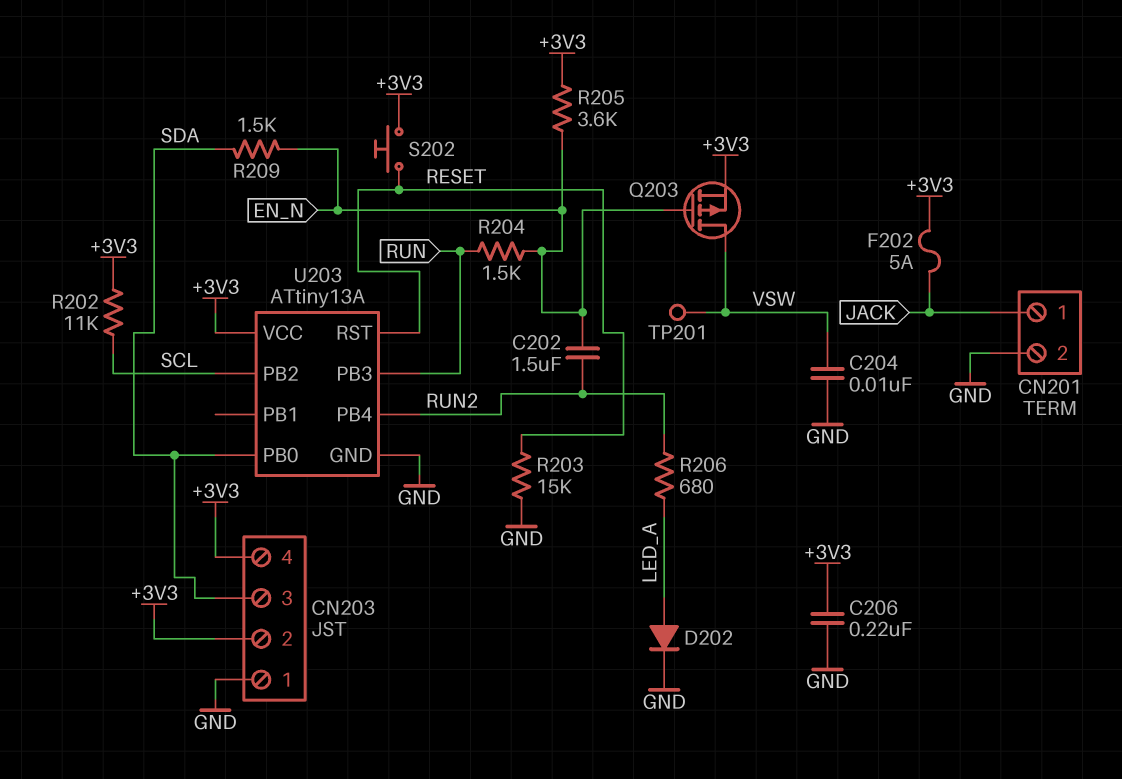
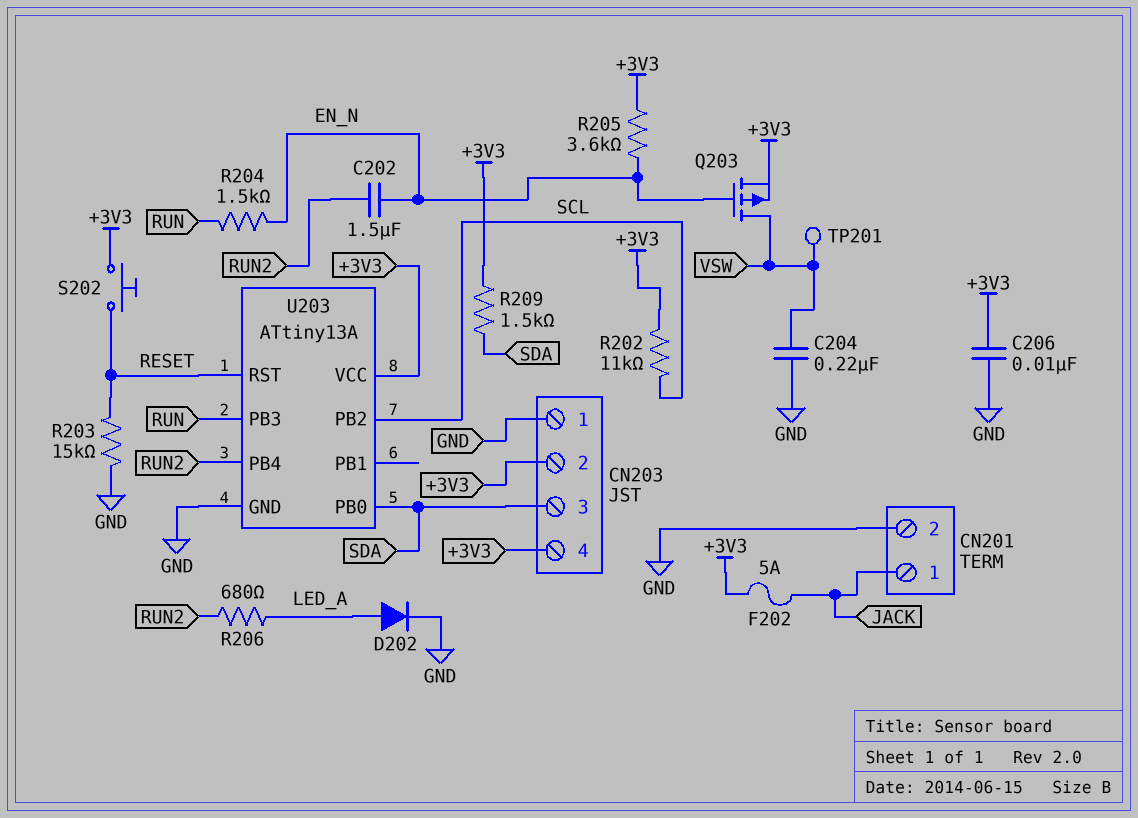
C204: 10nF (GND, VSW) -> 220nF (GND, VSW)
C206: 220nF (+3V3, GND) -> 10nF (+3V3, GND)
R209: 1.5k (EN_N, SDA) -> 1.5k (+3V3, SDA)

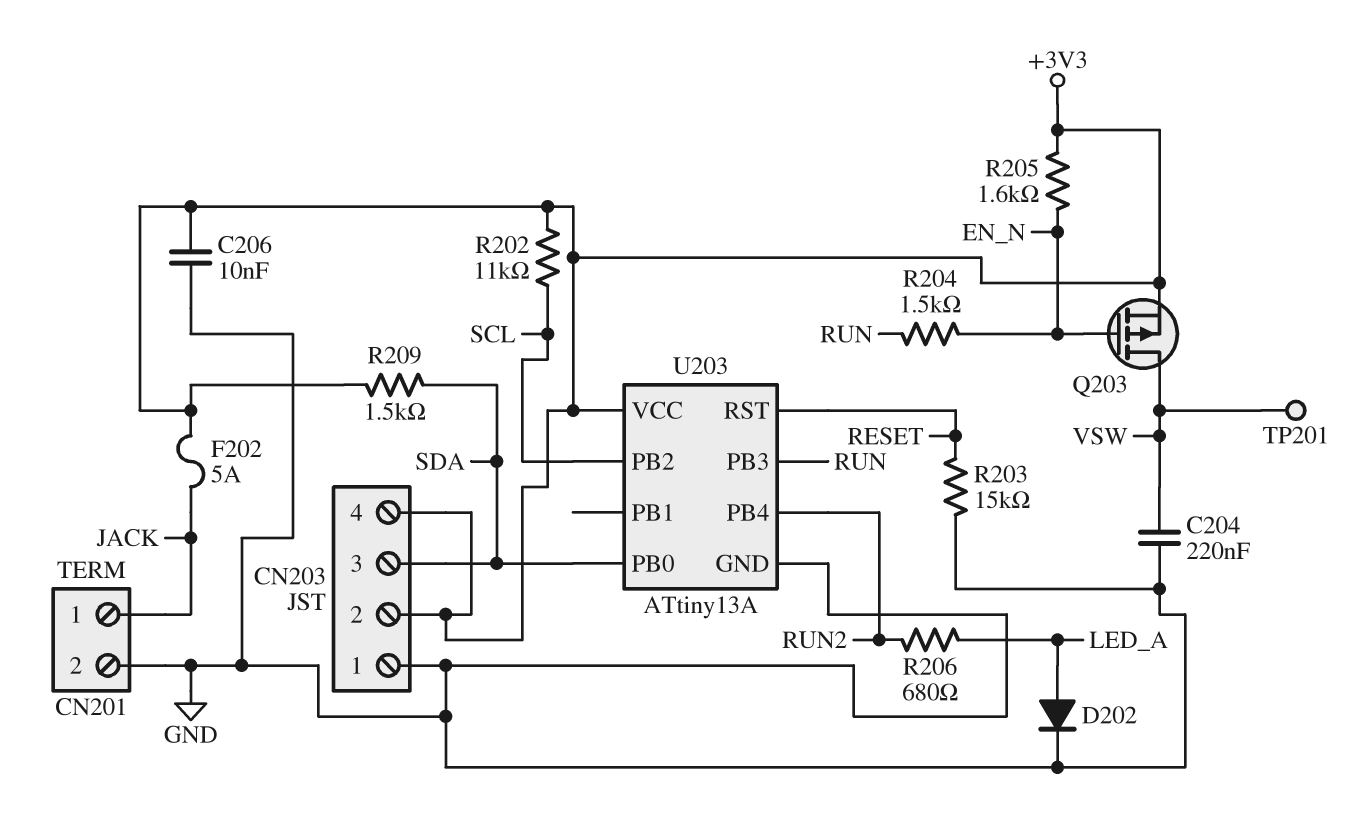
C202: 1.5uF (EN_N, RUN2) -> none
R205: 3.6k (+3V3, EN_N) -> 1.6k (+3V3, EN_N)
S202: button (+3V3, RESET) -> none

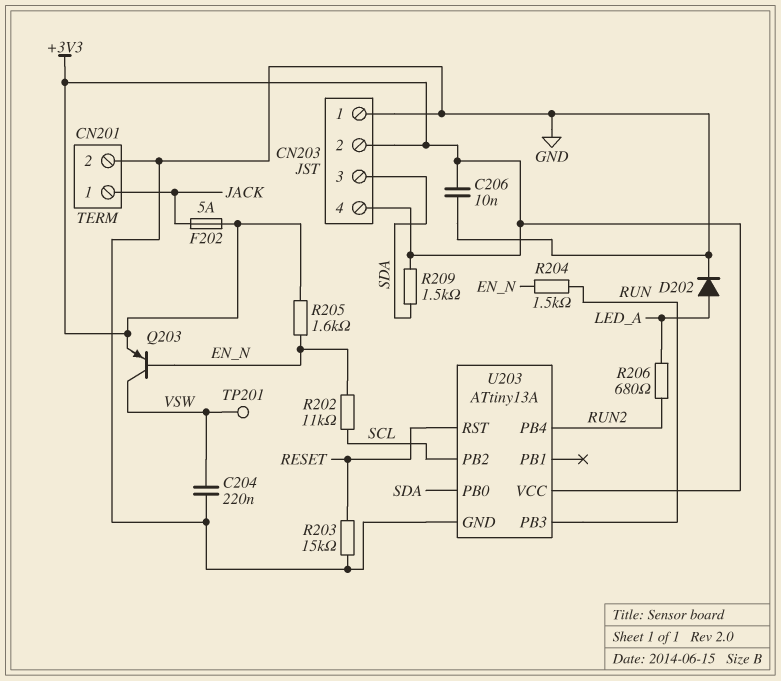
Q203: PMOS (G EN_N, D VSW, S +3V3) -> PNP (B EN_N, C VSW, E +3V3)
R202: 11k (+3V3, SCL) -> 11k (EN_N, SCL)

